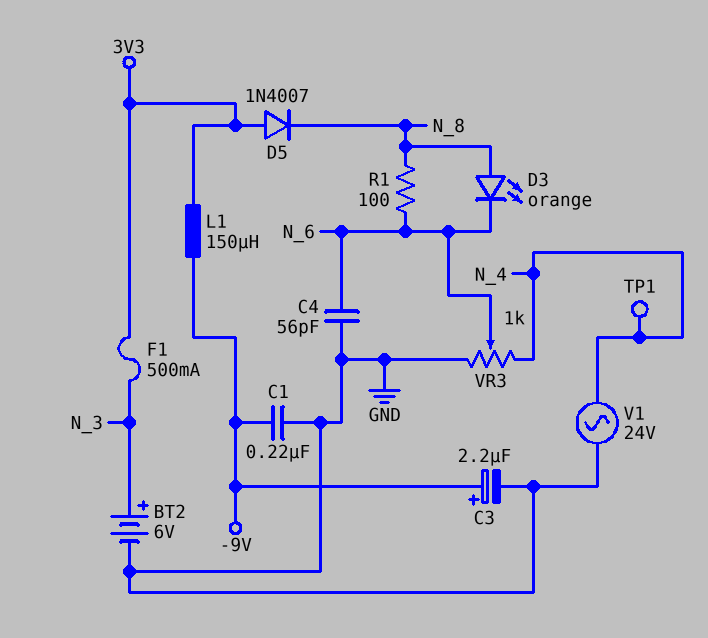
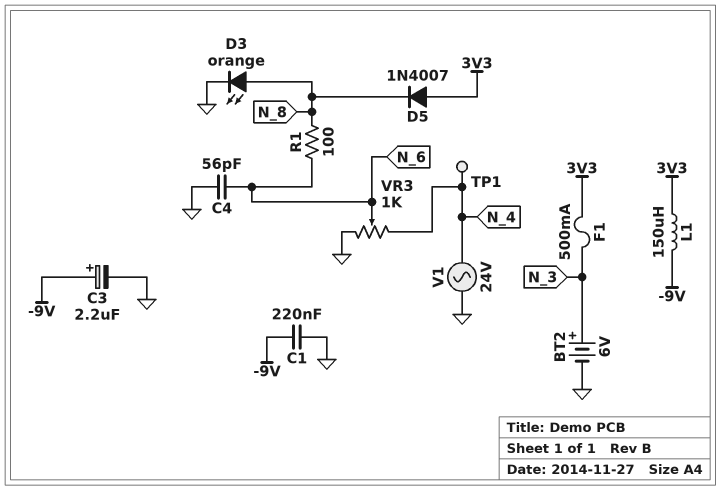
D3: LED orange (A N_8, K N_6) -> LED orange (A N_8, K GND)

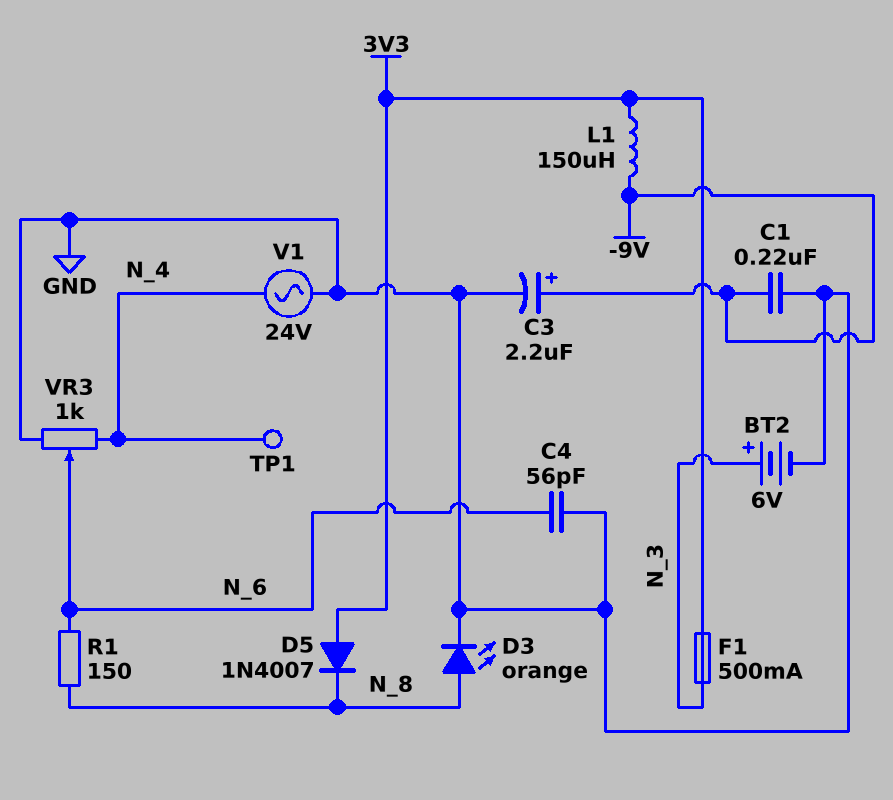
R1: 100 (N_6, N_8) -> 150 (N_6, N_8)

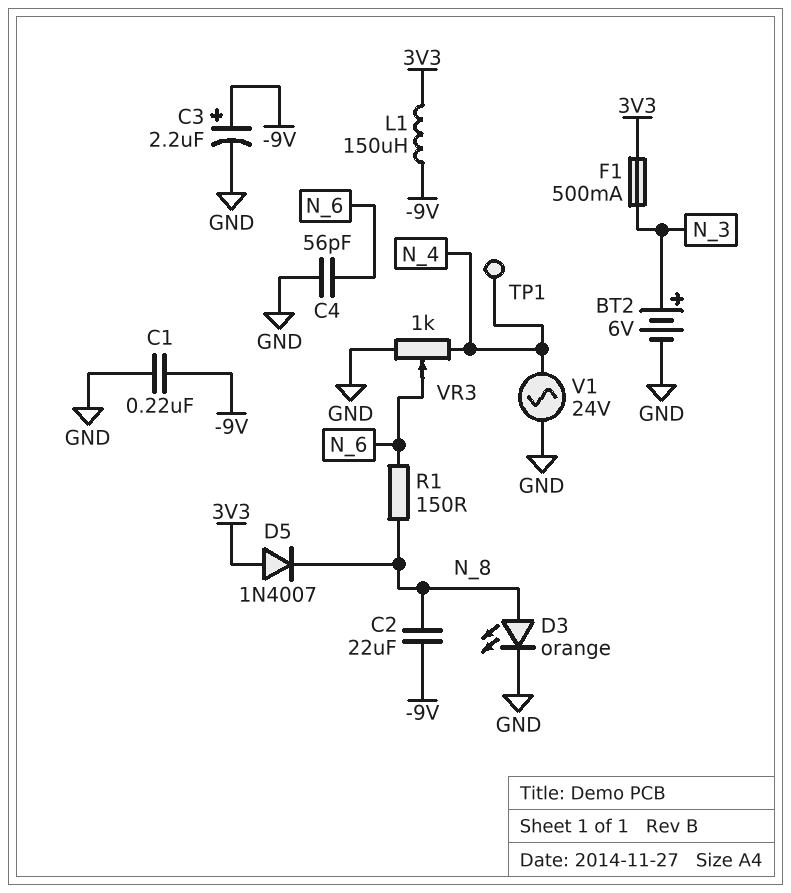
C2: none -> 22uF (-9V, N_8)

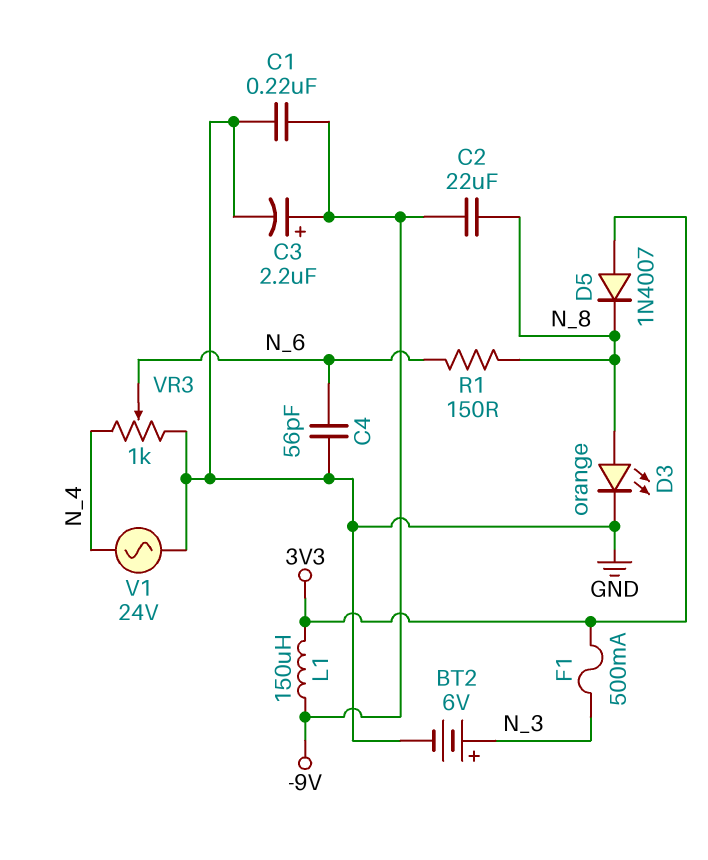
TP1: test point (N_4) -> none

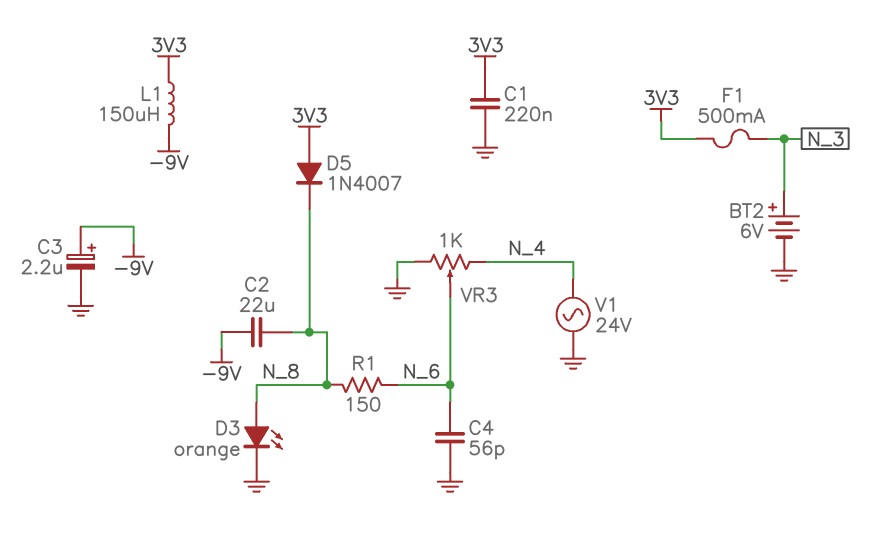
C1: 220nF (-9V, GND) -> 220nF (3V3, GND)

